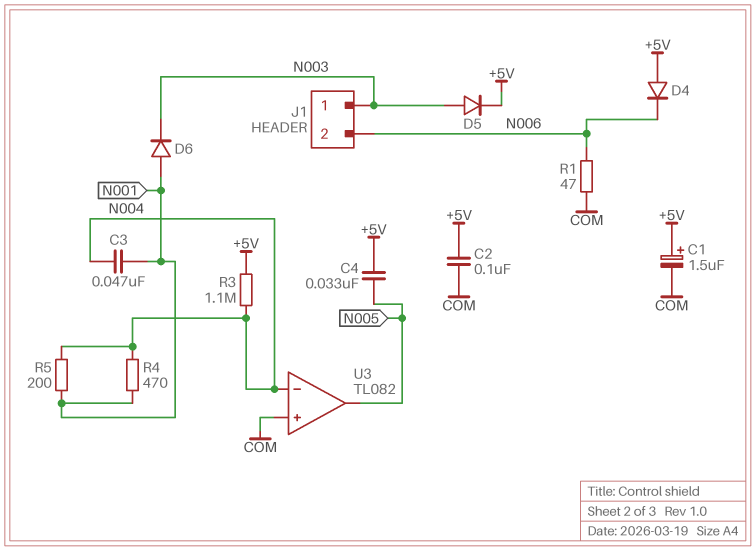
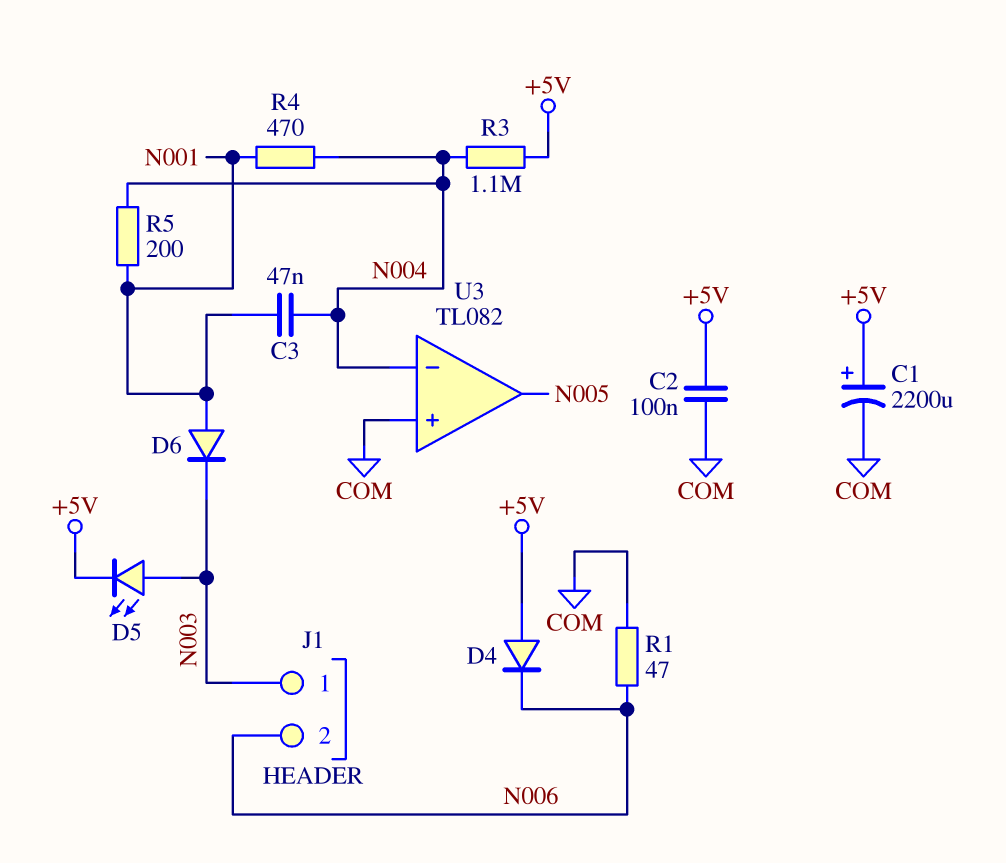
C1: 1.5uF (plus +5V, minus COM) -> 2200uF (plus +5V, minus COM)
C4: 33nF (+5V, N005) -> none
D5: diode (A N003, K +5V) -> LED (A N003, K +5V)

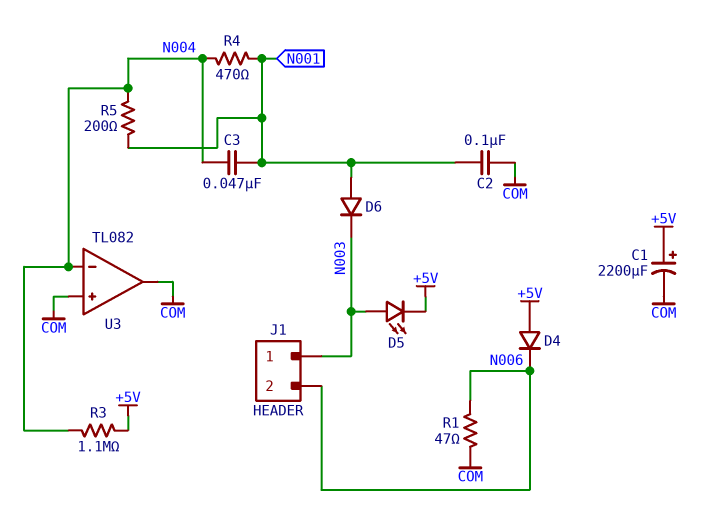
C2: 100nF (+5V, COM) -> 100nF (COM, N001)
U3 pin out: N005 -> COM

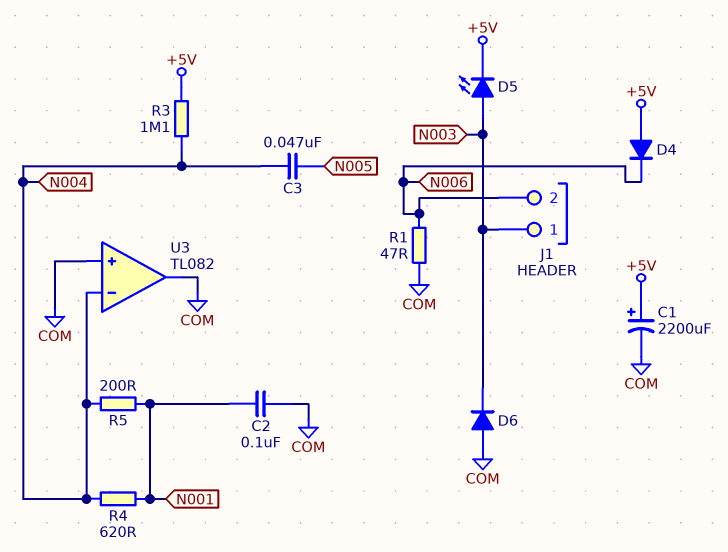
C3: 47nF (N001, N004) -> 47nF (N004, N005)
D6: diode (A N001, K N003) -> diode (A COM, K N003)
R4: 470 (N001, N004) -> 620 (N001, N004)

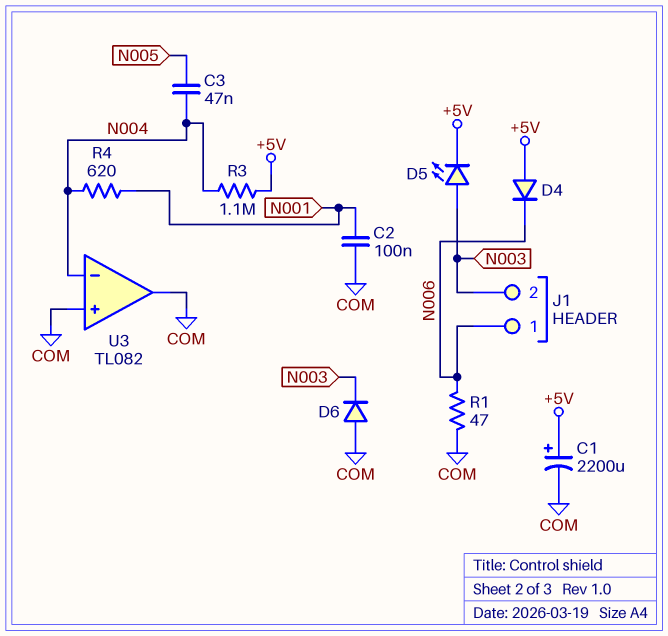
J1 pin 1: N003 -> N006
J1 pin 2: N006 -> N003
R5: 200 (N001, N004) -> none

